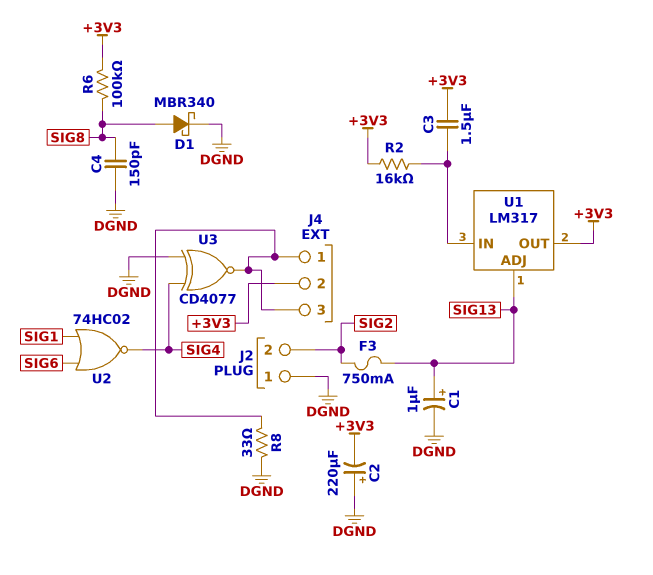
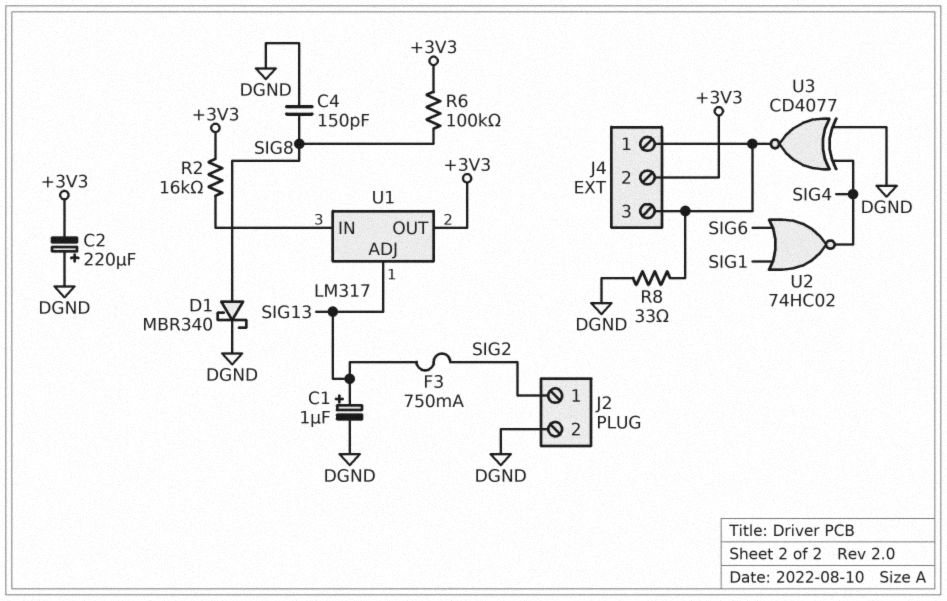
C3: 1.5uF (+3V3, U1/IN) -> none
J2 pin 1: DGND -> SIG2
J2 pin 2: SIG2 -> DGND

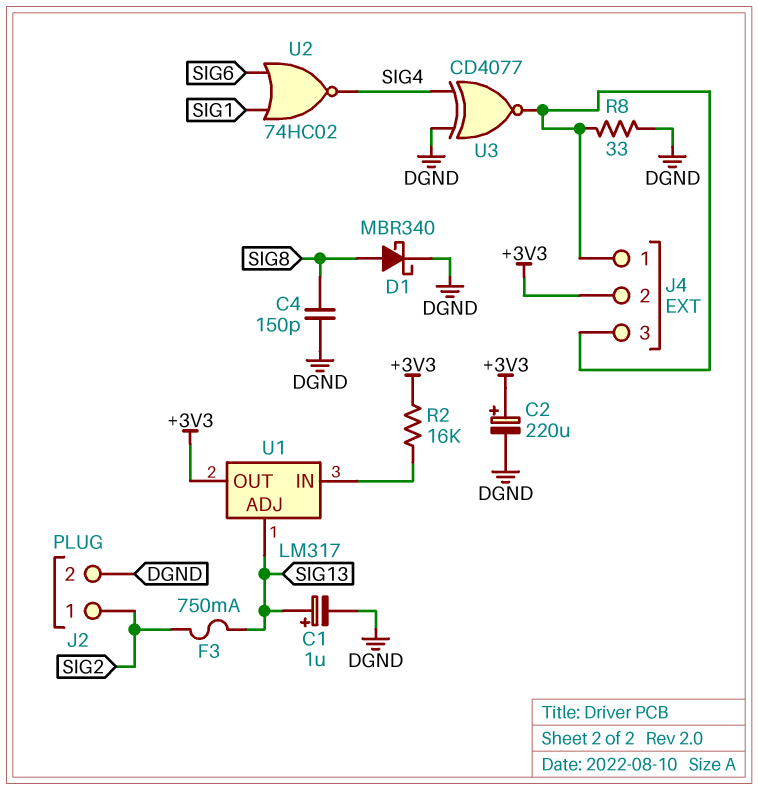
C2: 220uF (plus DGND, minus +3V3) -> 220uF (plus +3V3, minus DGND)
R6: 100k (+3V3, SIG8) -> none

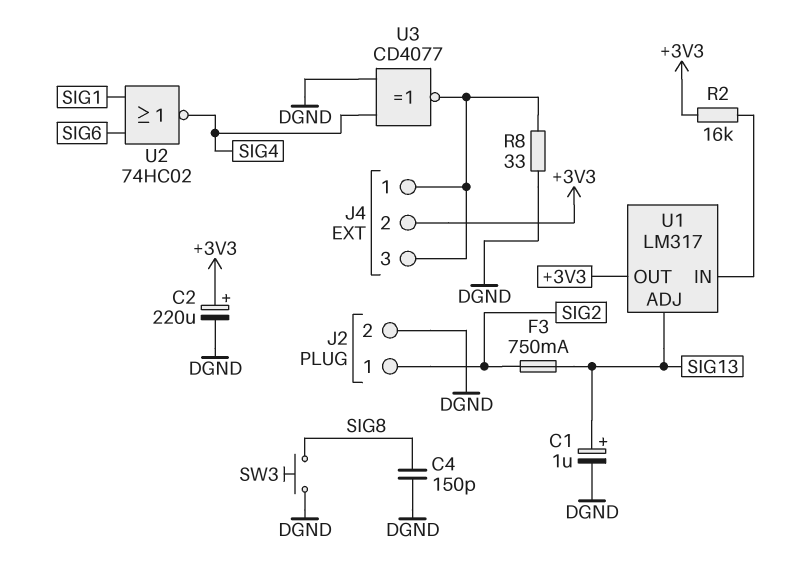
D1: schottky MBR340 (A SIG8, K DGND) -> none
SW3: none -> button (DGND, SIG8)

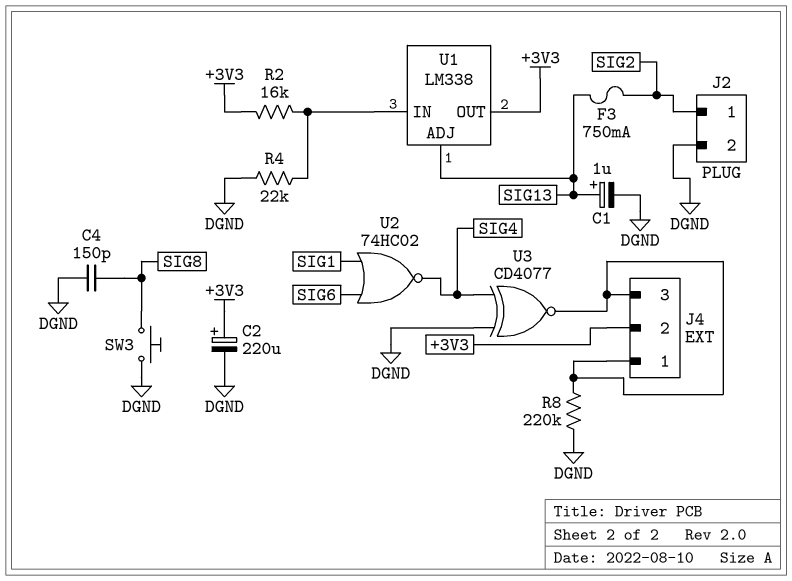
R4: none -> 22k (DGND, U1/IN)
R8: 33 (DGND, J4/1) -> 220k (DGND, J4/1)
U1: LM317 -> LM338

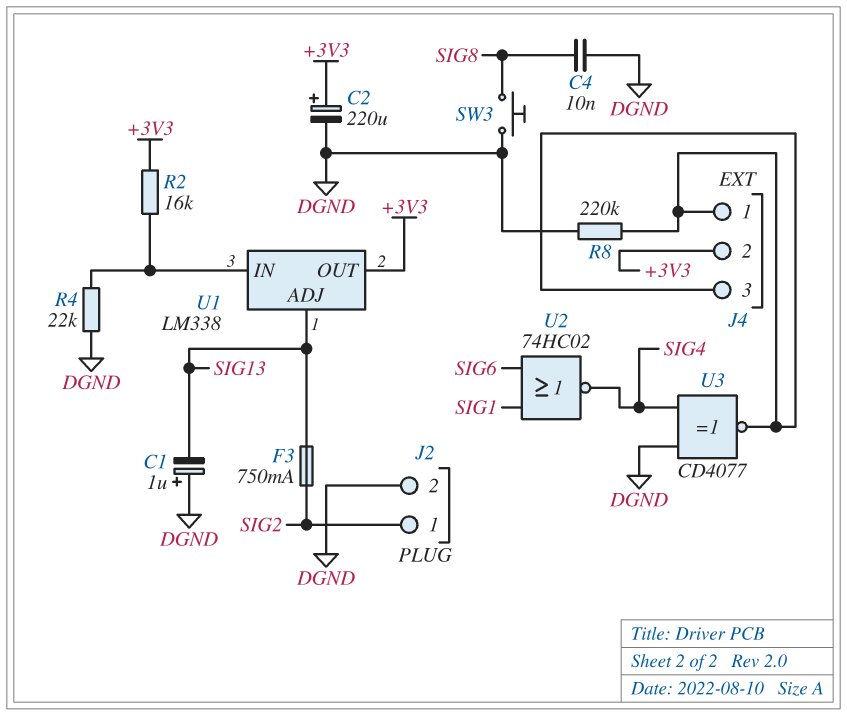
C1: 1uF (plus SIG13, minus DGND) -> 1uF (plus DGND, minus SIG13)
C4: 150pF (DGND, SIG8) -> 10nF (DGND, SIG8)

